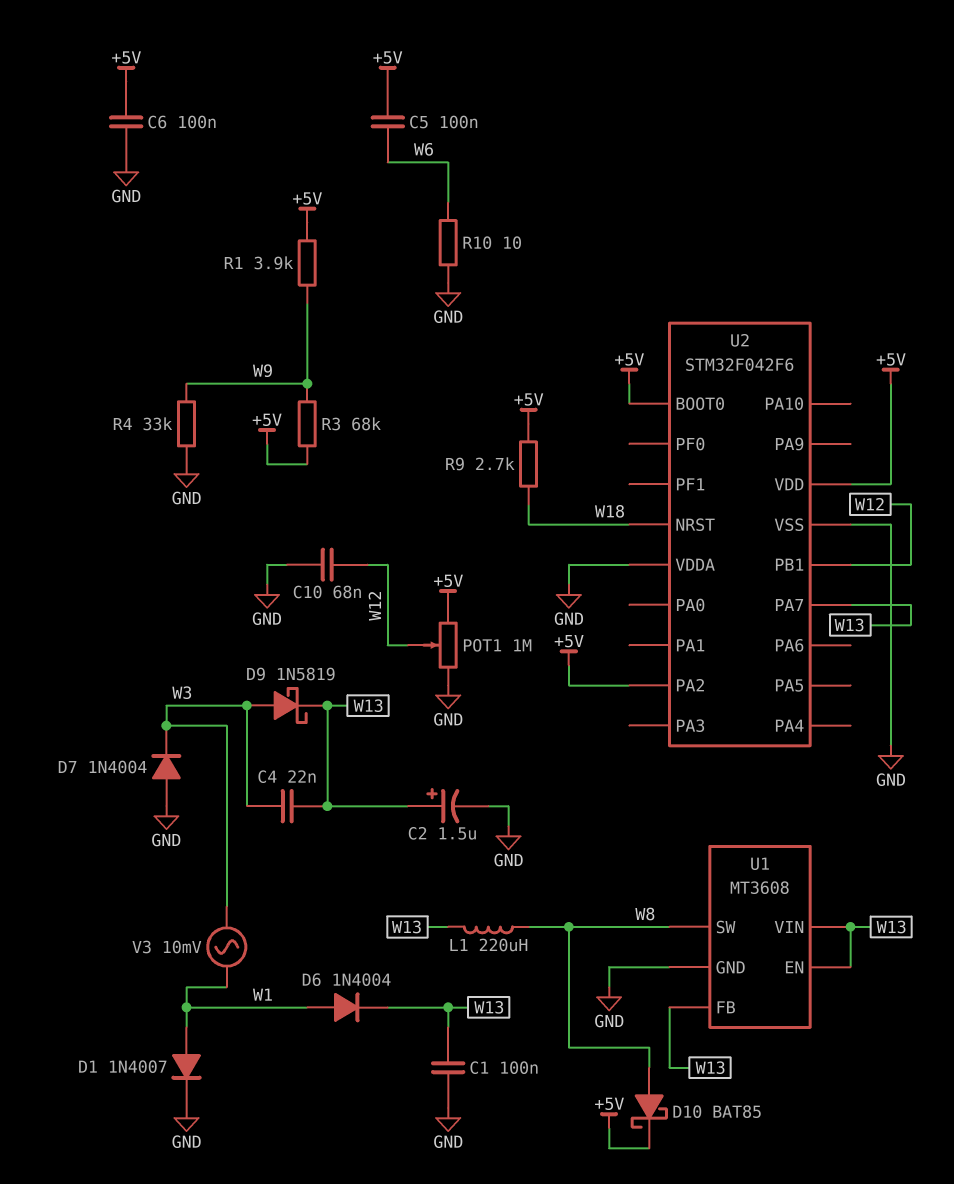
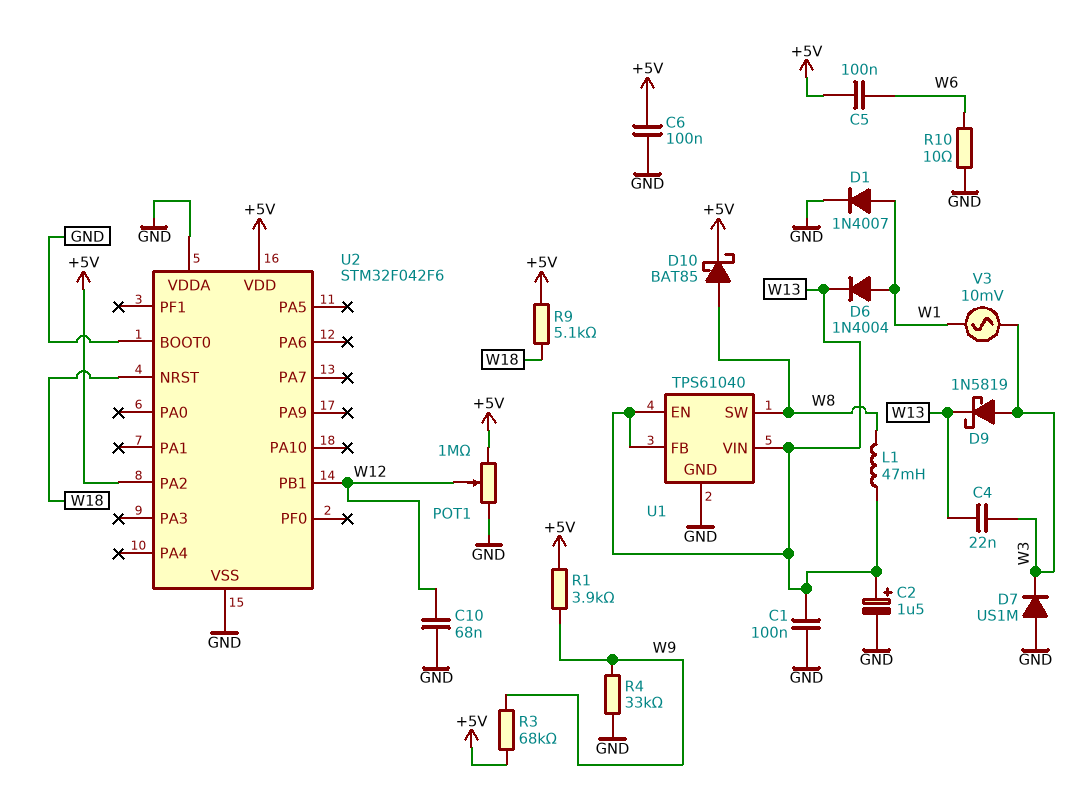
D7: diode 1N4004 (A GND, K W3) -> diode US1M (A GND, K W3)
L1: 220uH (W8, W13) -> 47mH (W8, W13)
R9: 2.7k (+5V, W18) -> 5.1k (+5V, W18)
U1: MT3608 -> TPS61040
U2 pin BOOT0: +5V -> GND
U2 pin PA7: W13 -> none

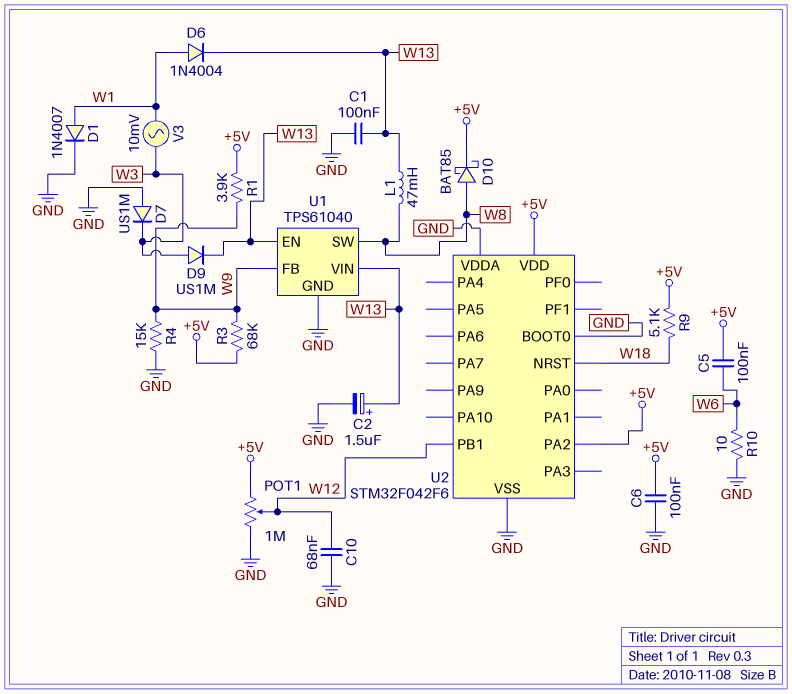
C4: 22nF (W3, W13) -> none
D9: schottky 1N5819 (A W3, K W13) -> diode US1M (A W3, K W13)
R4: 33k (GND, W9) -> 15k (GND, W9)
U1 pin FB: W13 -> W9

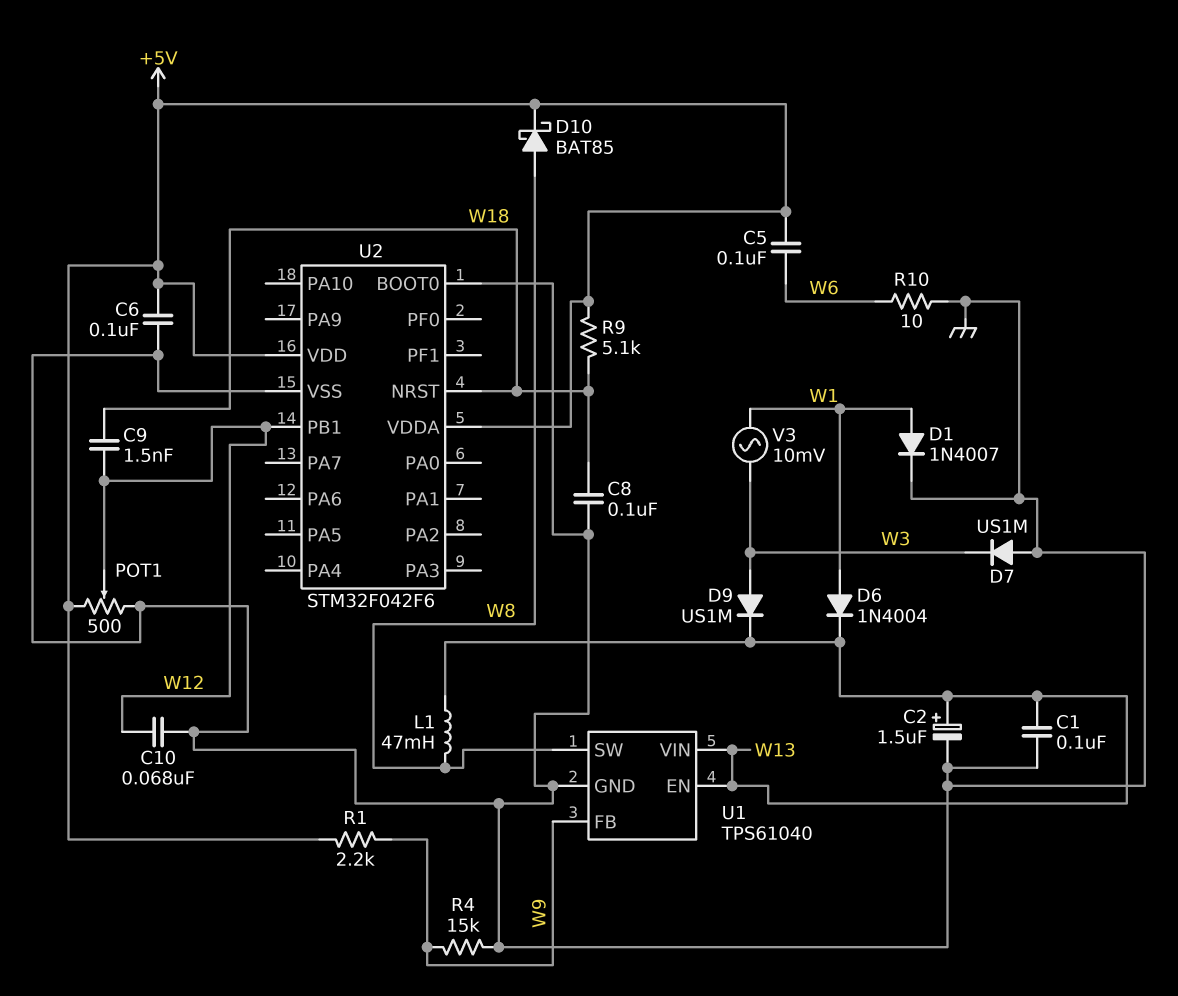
C8: none -> 100nF (GND, W18)
C9: none -> 1.5nF (W12, W18)
POT1: 1M (+5V, GND, wiper W12) -> 500 (+5V, GND, wiper W12)
R1: 3.9k (+5V, W9) -> 2.2k (+5V, W9)
R3: 68k (+5V, W9) -> none
U2 pin PA2: +5V -> none
U2 pin VDDA: GND -> +5V

